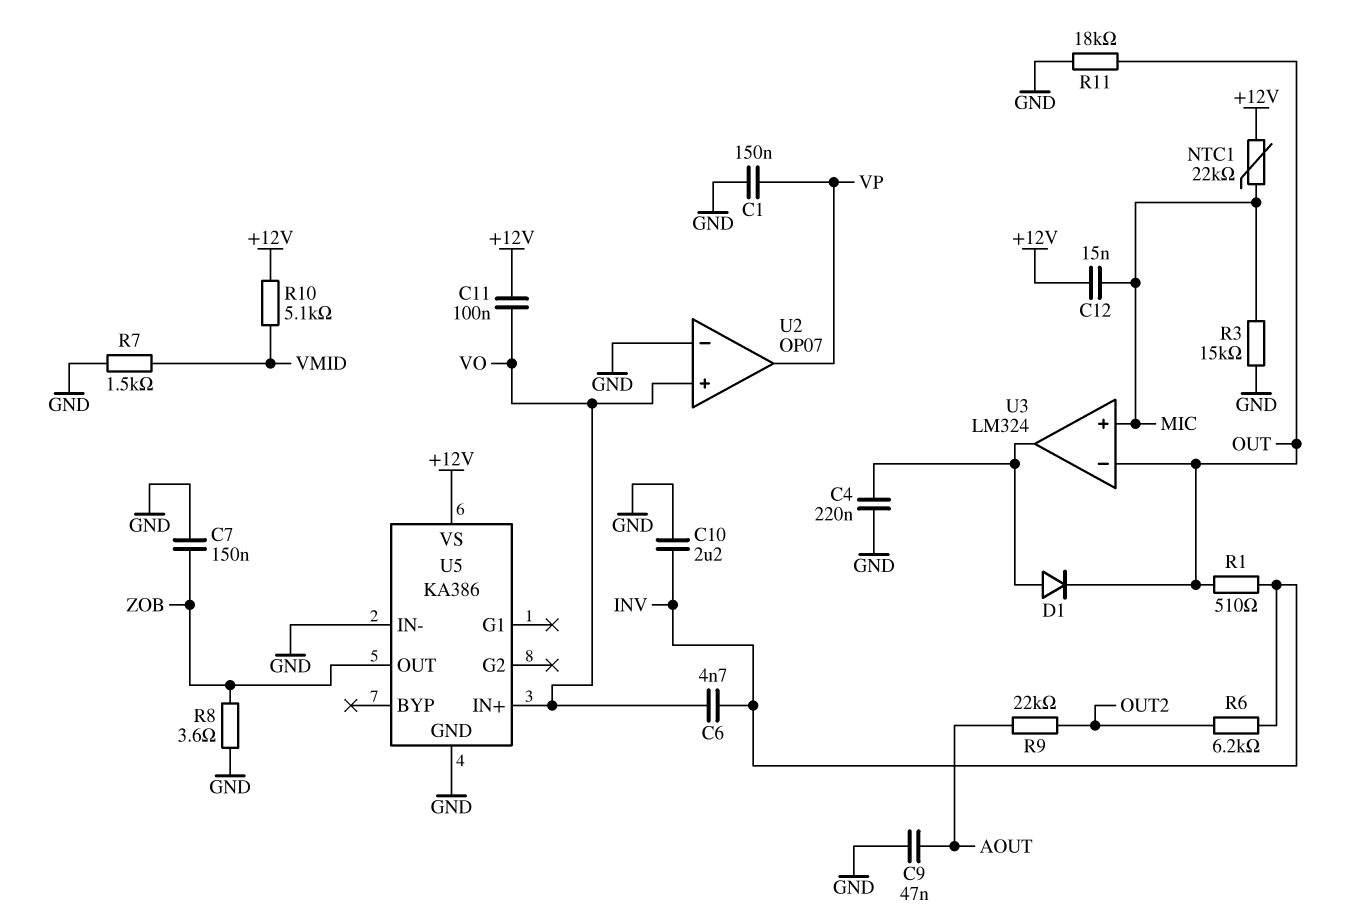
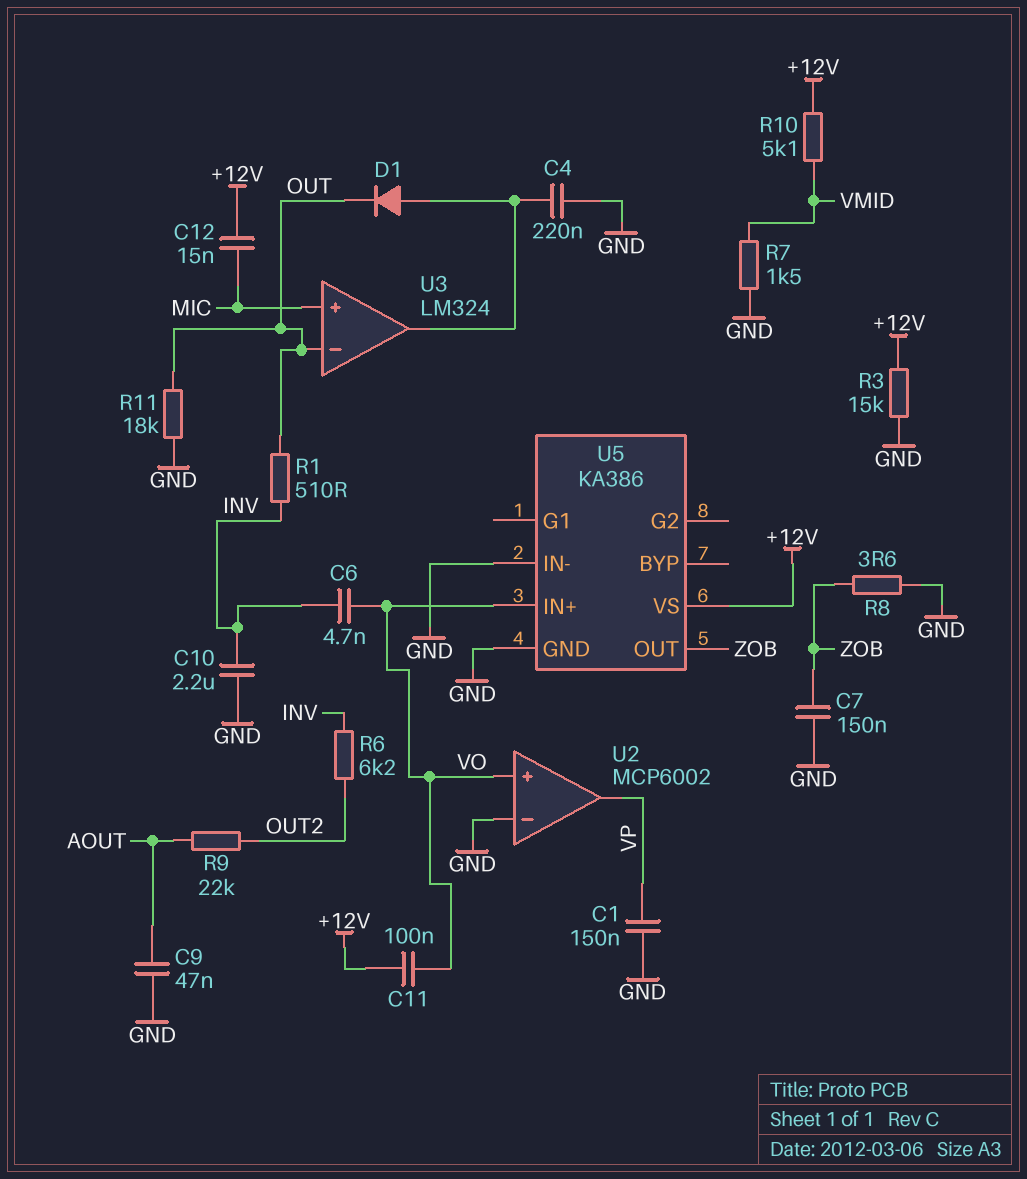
NTC1: 22k (+12V, MIC) -> none
R3: 15k (GND, MIC) -> 15k (+12V, GND)
U2: OP07 -> MCP6002

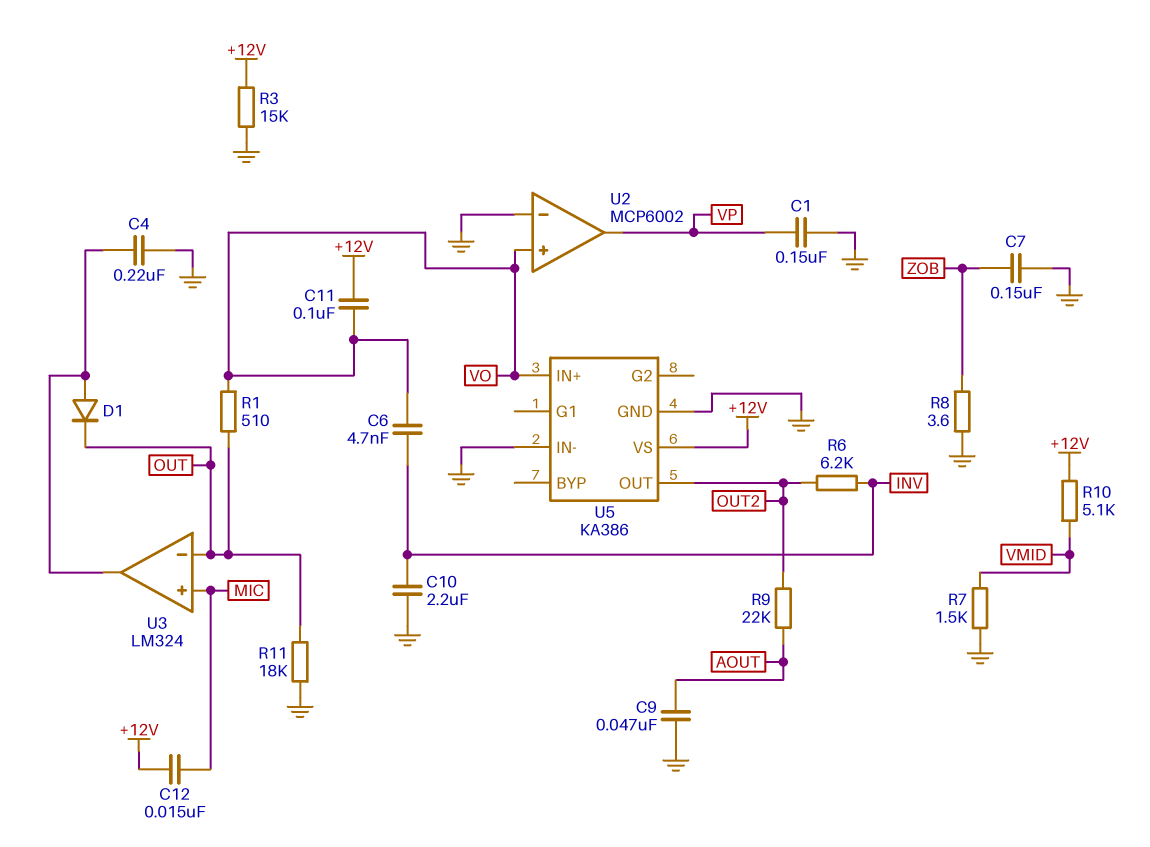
R1: 510 (INV, OUT) -> 510 (OUT, VO)
U5 pin OUT: ZOB -> OUT2

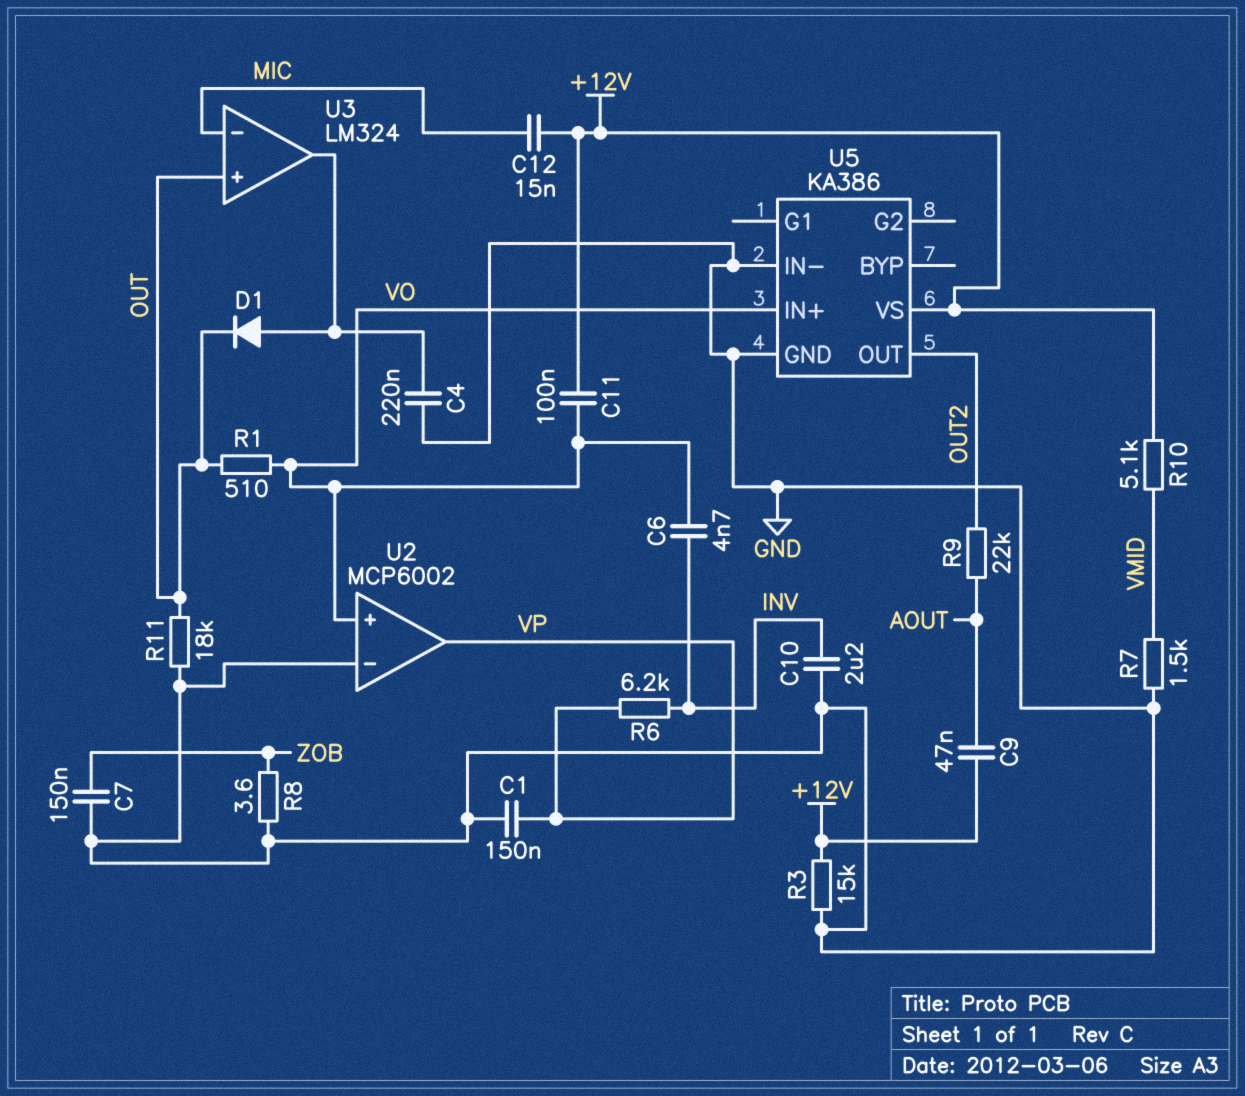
C9: 47nF (AOUT, GND) -> 47nF (+12V, AOUT)
R6: 6.2k (INV, OUT2) -> 6.2k (INV, VP)
U3 pin in+: MIC -> OUT
U3 pin in-: OUT -> MIC

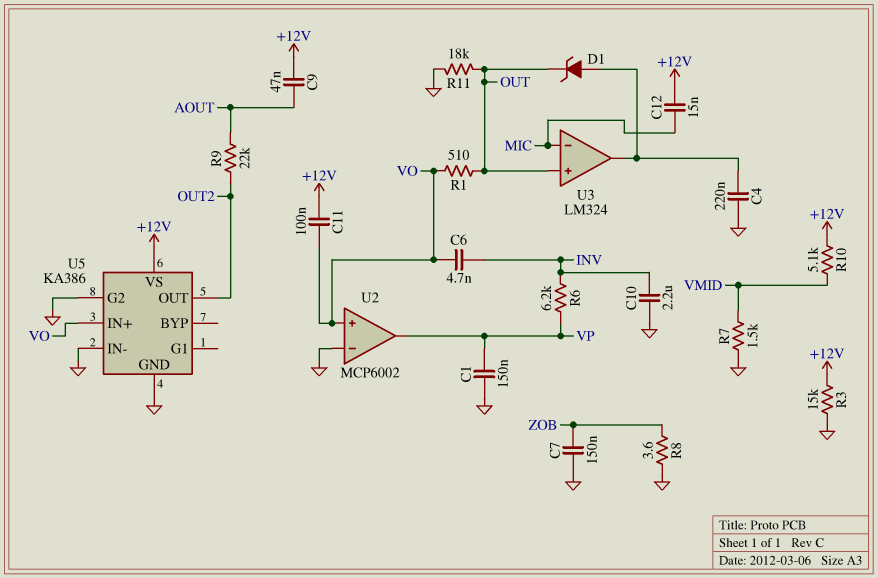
D1: diode (A U3/out, K OUT) -> zener (A U3/out, K OUT)
U5 pin G2: none -> GND

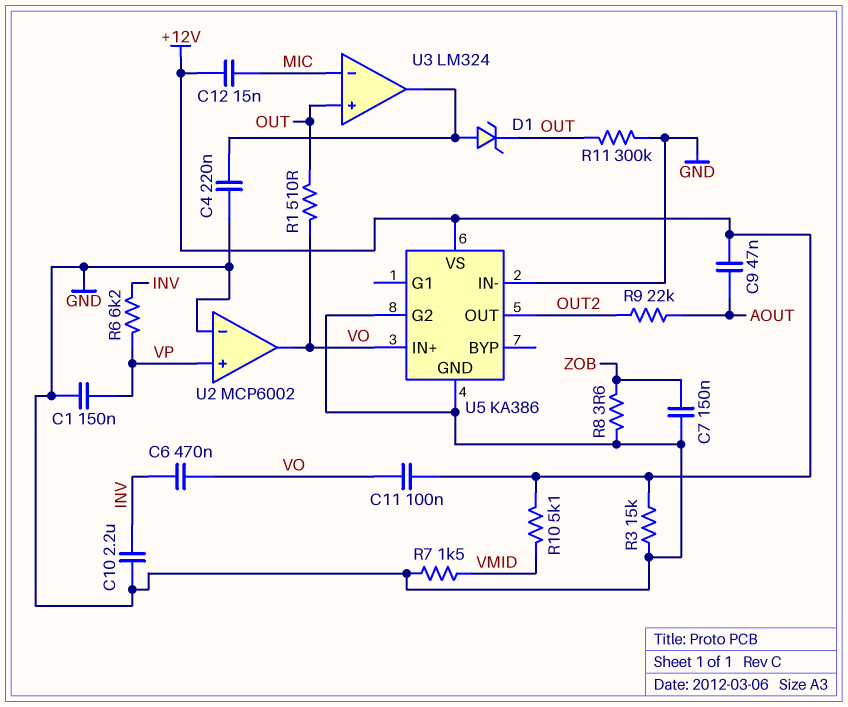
C6: 4.7nF (INV, VO) -> 470nF (INV, VO)
R11: 18k (GND, OUT) -> 300k (GND, OUT)
U2 pin in+: VO -> VP
U2 pin out: VP -> VO

